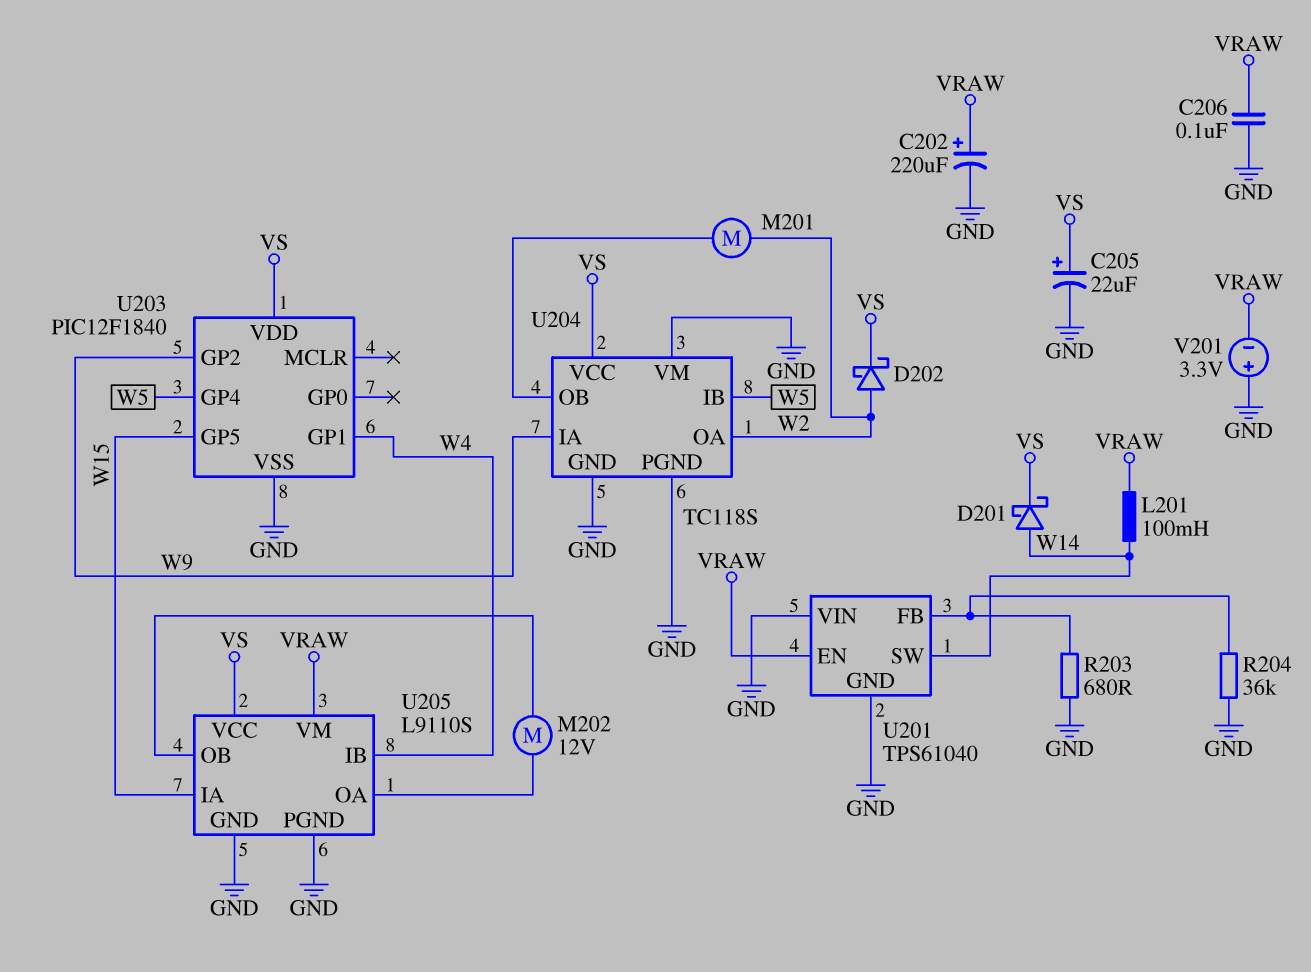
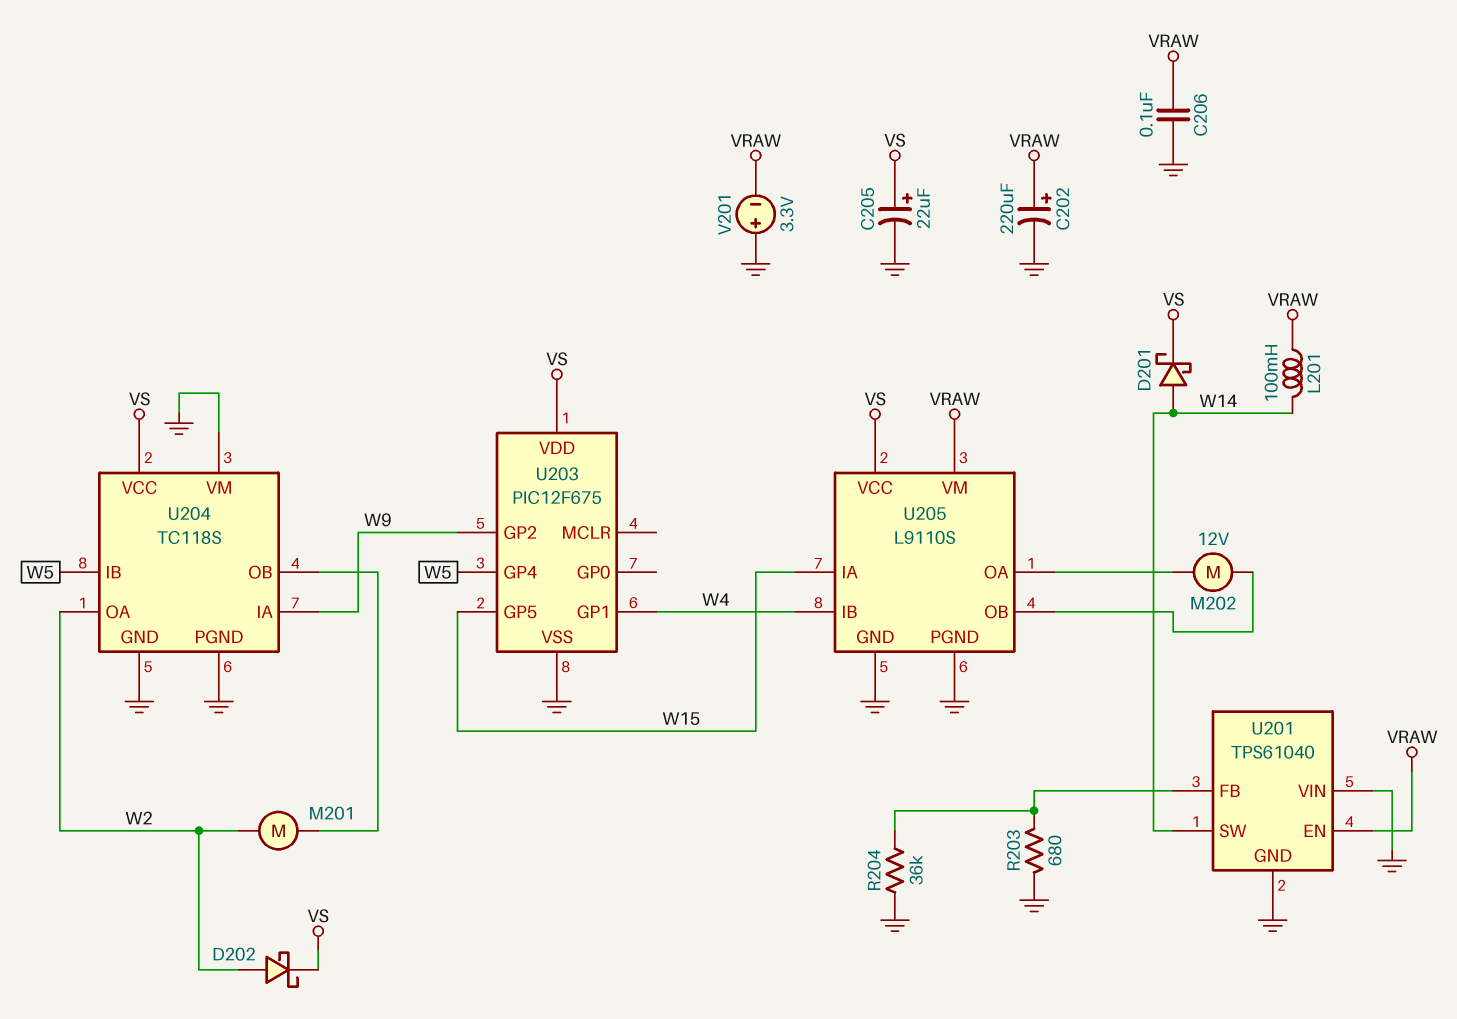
U203: PIC12F1840 -> PIC12F675

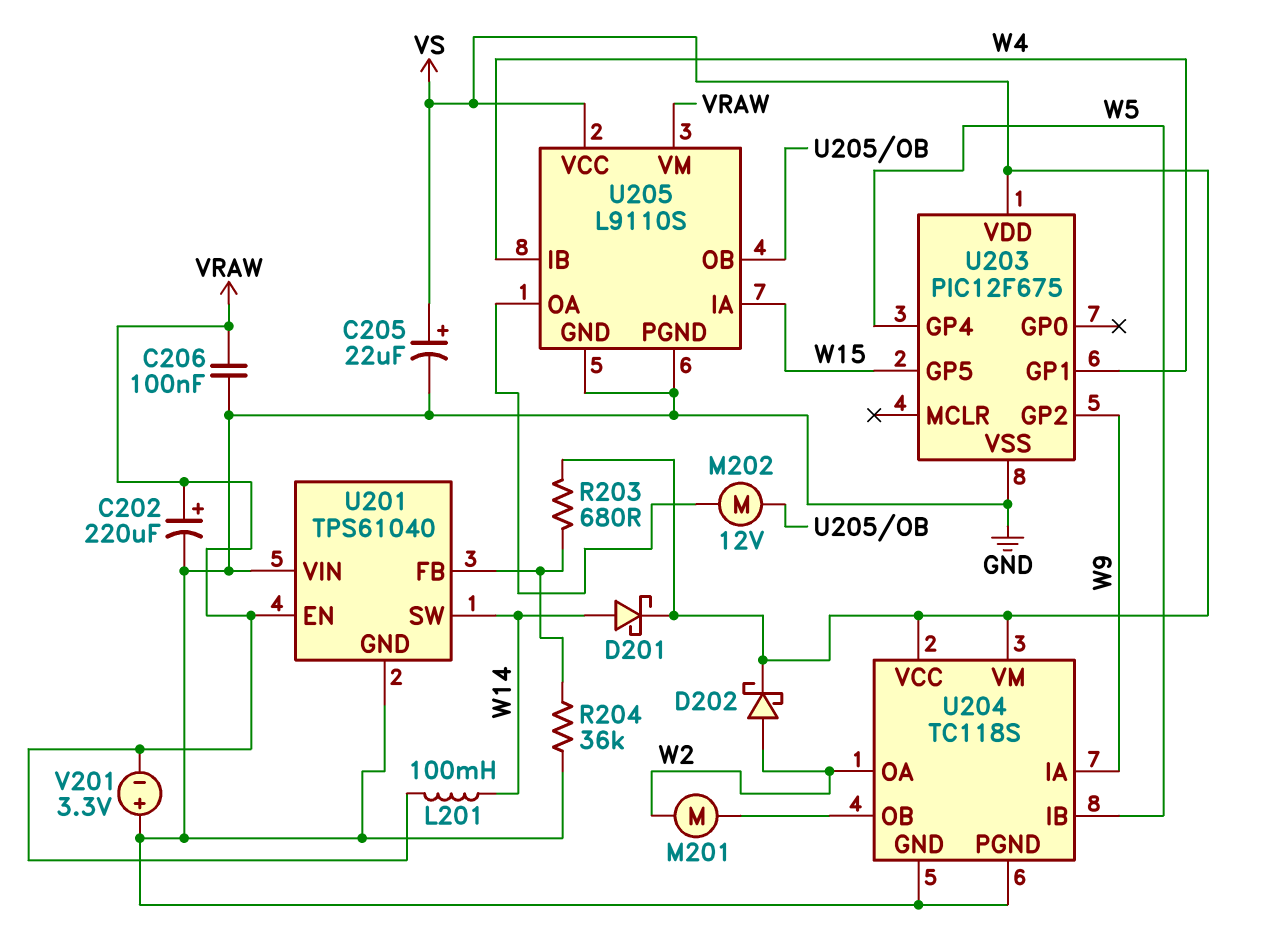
R203: 680 (GND, U201/FB) -> 680 (U201/FB, VS)
U204 pin VM: GND -> VS

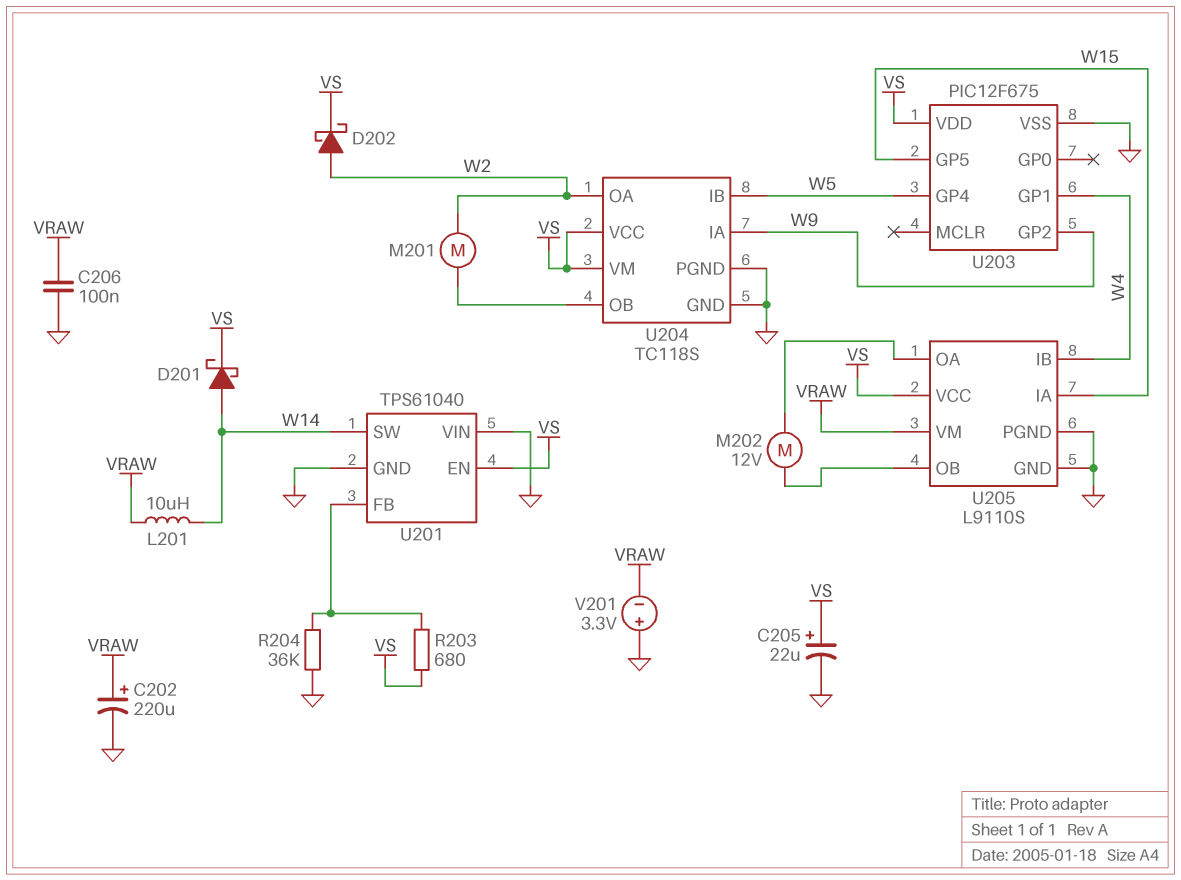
L201: 100mH (VRAW, W14) -> 10uH (VRAW, W14)
U201 pin EN: VRAW -> VS

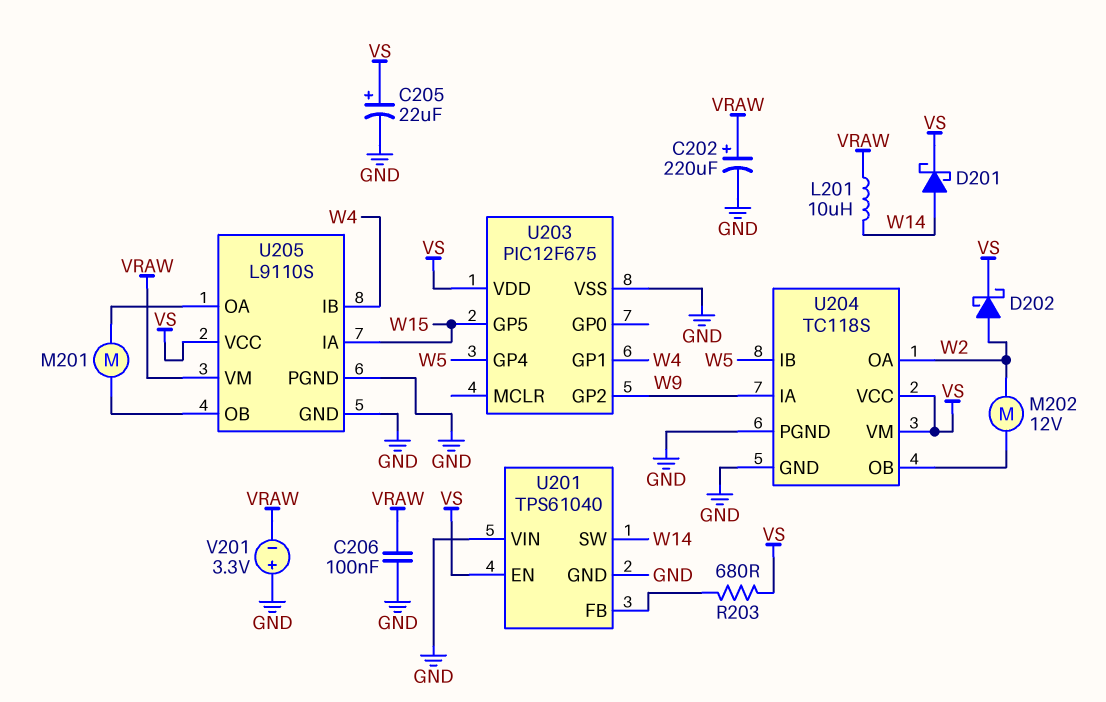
M201: motor (U204/OB, W2) -> motor (U205/OA, U205/OB)
M202: motor 12V (U205/OA, U205/OB) -> motor 12V (U204/OB, W2)
R204: 36k (GND, U201/FB) -> none

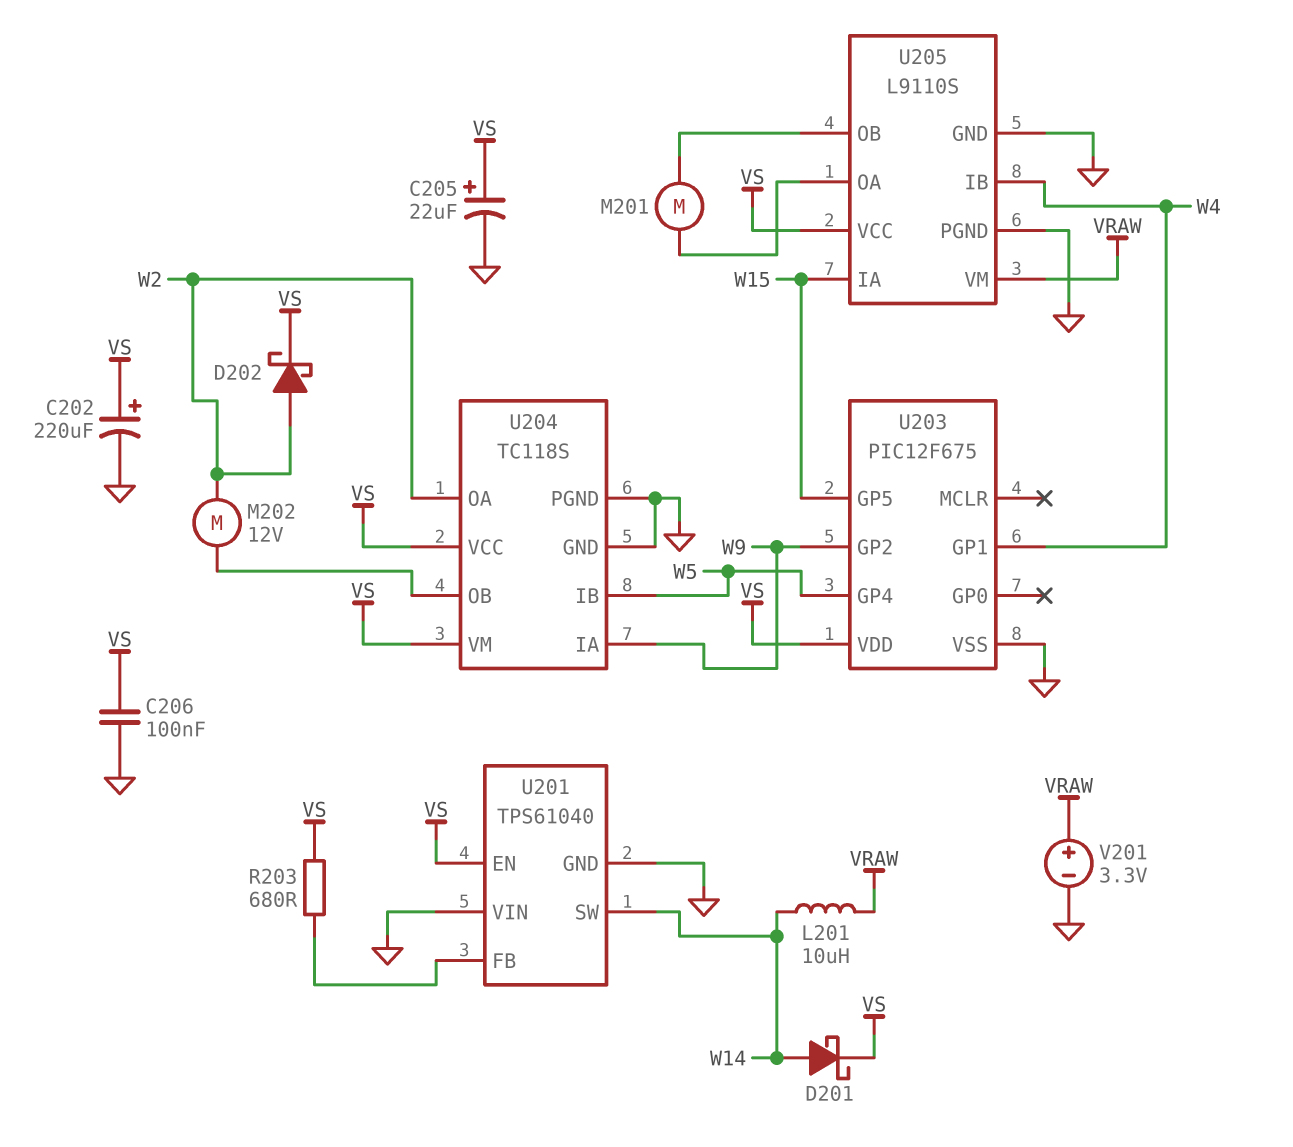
C202: 220uF (plus VRAW, minus GND) -> 220uF (plus VS, minus GND)
C206: 100nF (GND, VRAW) -> 100nF (GND, VS)
V201: 3.3V (plus GND, minus VRAW) -> 3.3V (plus VRAW, minus GND)

